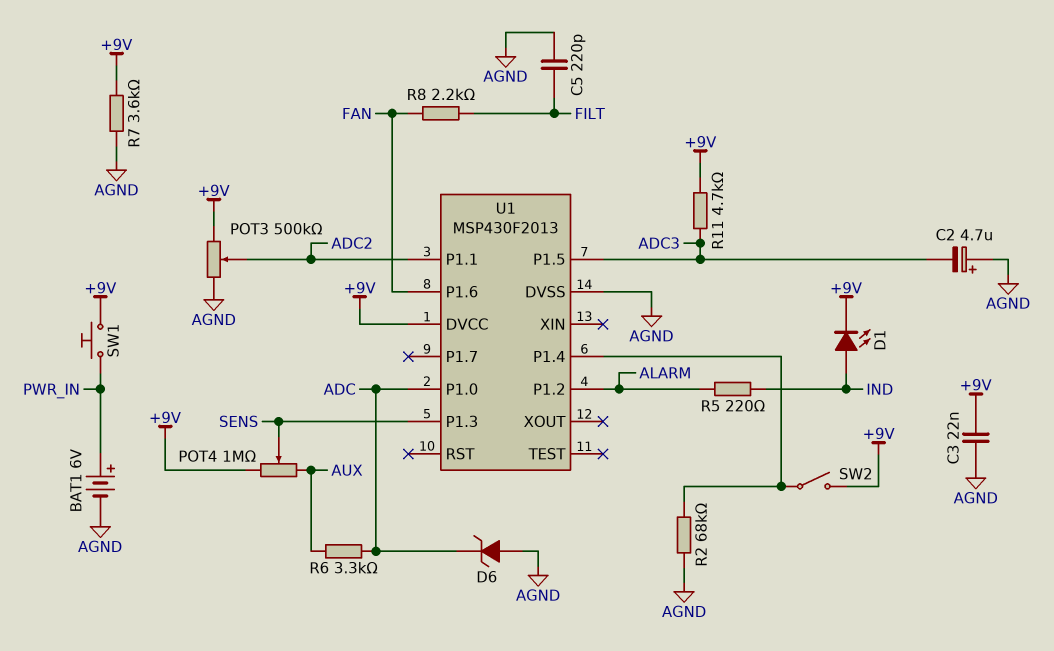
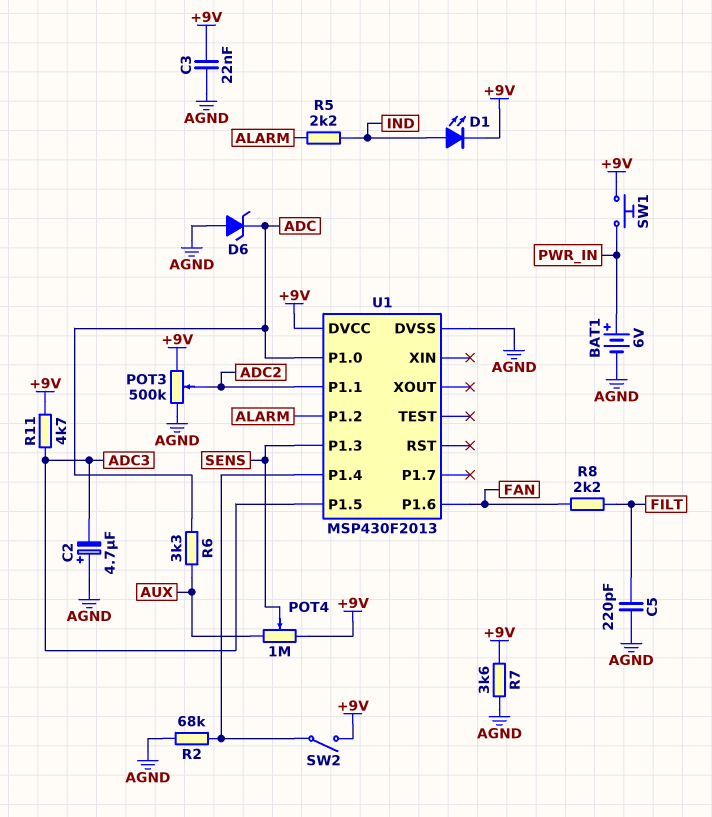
R5: 220 (ALARM, IND) -> 2.2k (ALARM, IND)

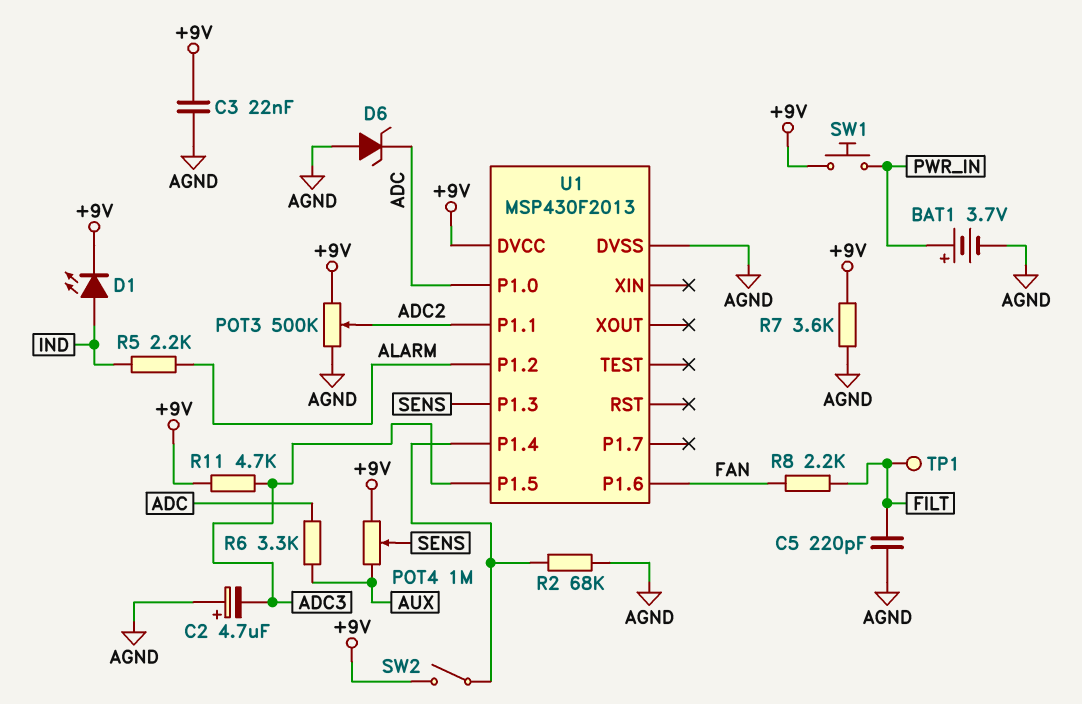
BAT1: 6V (plus PWR_IN, minus AGND) -> 3.7V (plus PWR_IN, minus AGND)
TP1: none -> test point (FILT)

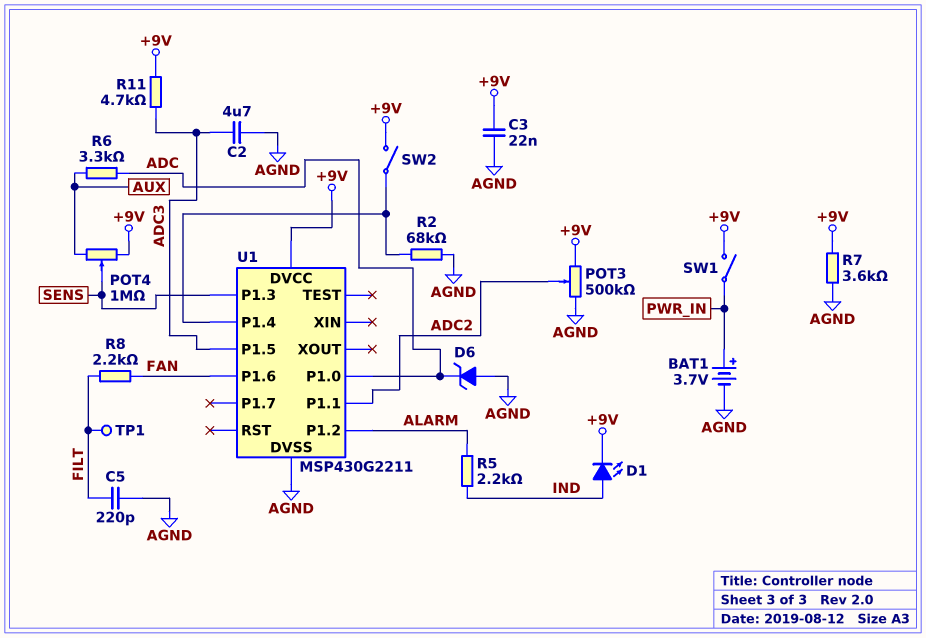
C2: 4.7uF (plus AGND, minus ADC3) -> 4.7uF (ADC3, AGND)
SW1: button (+9V, PWR_IN) -> switch (+9V, PWR_IN)
U1: MSP430F2013 -> MSP430G2211

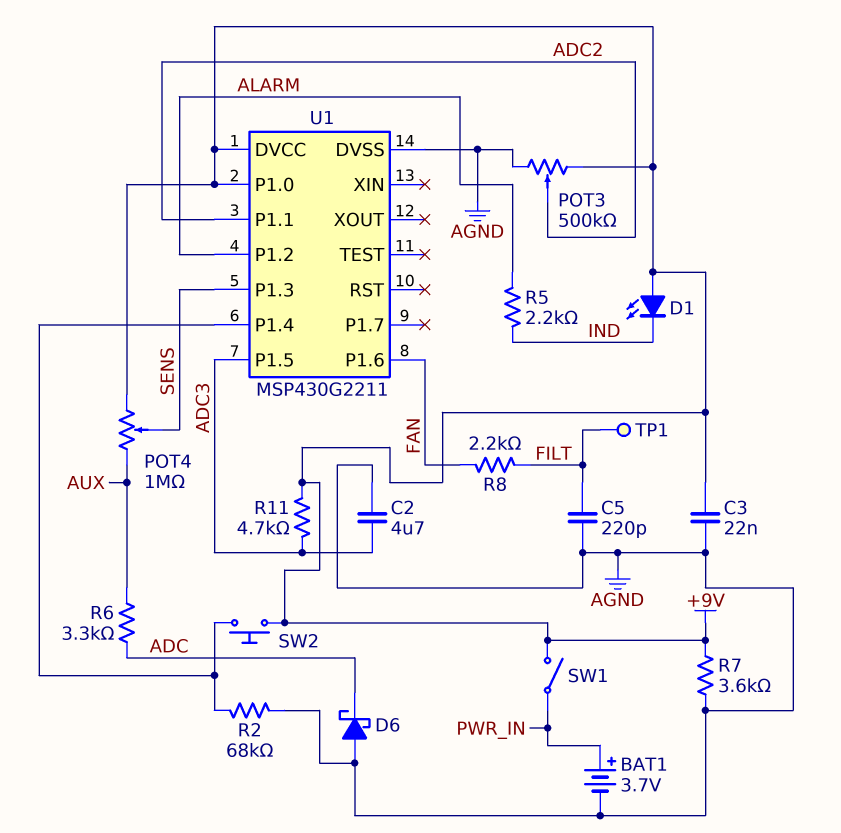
D1: LED (A IND, K +9V) -> LED (A +9V, K IND)
D6: zener (A AGND, K ADC) -> schottky (A AGND, K ADC)
SW2: switch (+9V, U1/P1.4) -> button (+9V, U1/P1.4)
U1 pin P1.0: ADC -> +9V

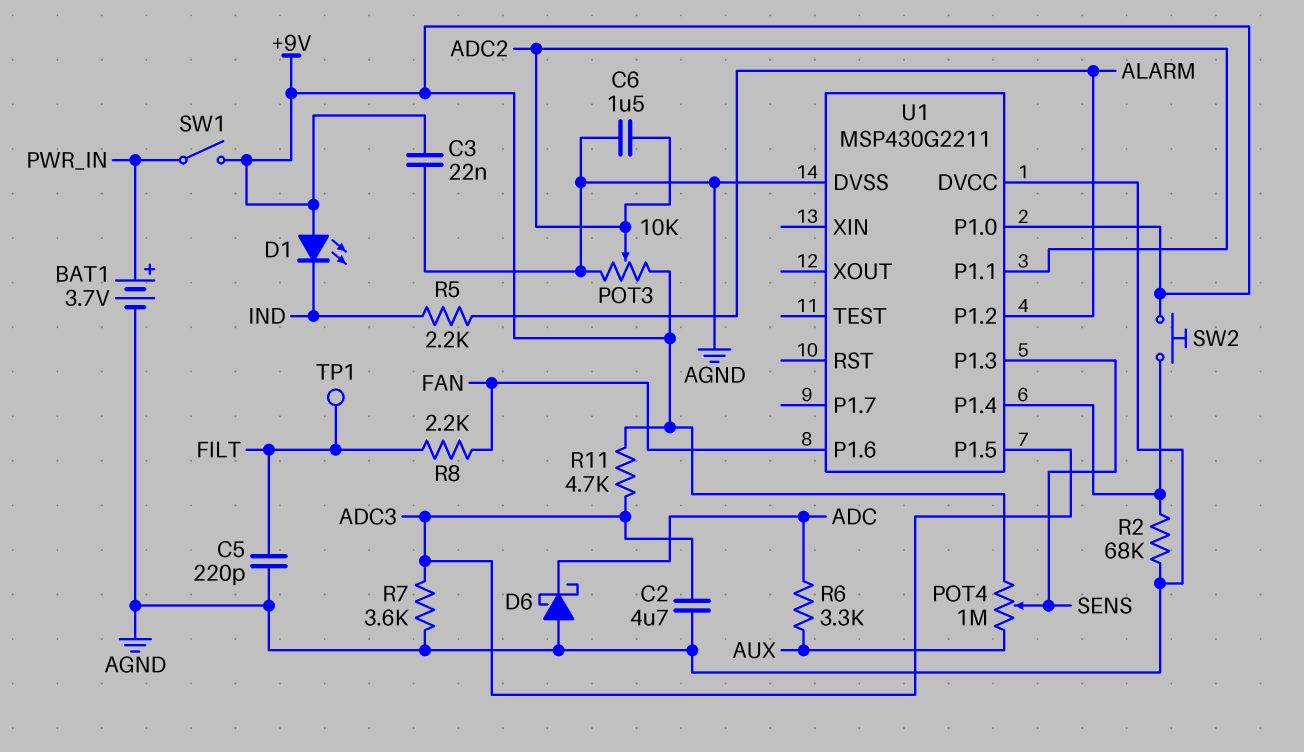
C6: none -> 1.5uF (ADC2, AGND)
POT3: 500k (+9V, AGND, wiper ADC2) -> 10k (+9V, AGND, wiper ADC2)
R7: 3.6k (+9V, AGND) -> 3.6k (ADC3, AGND)
U1 pin DVCC: +9V -> AGND

